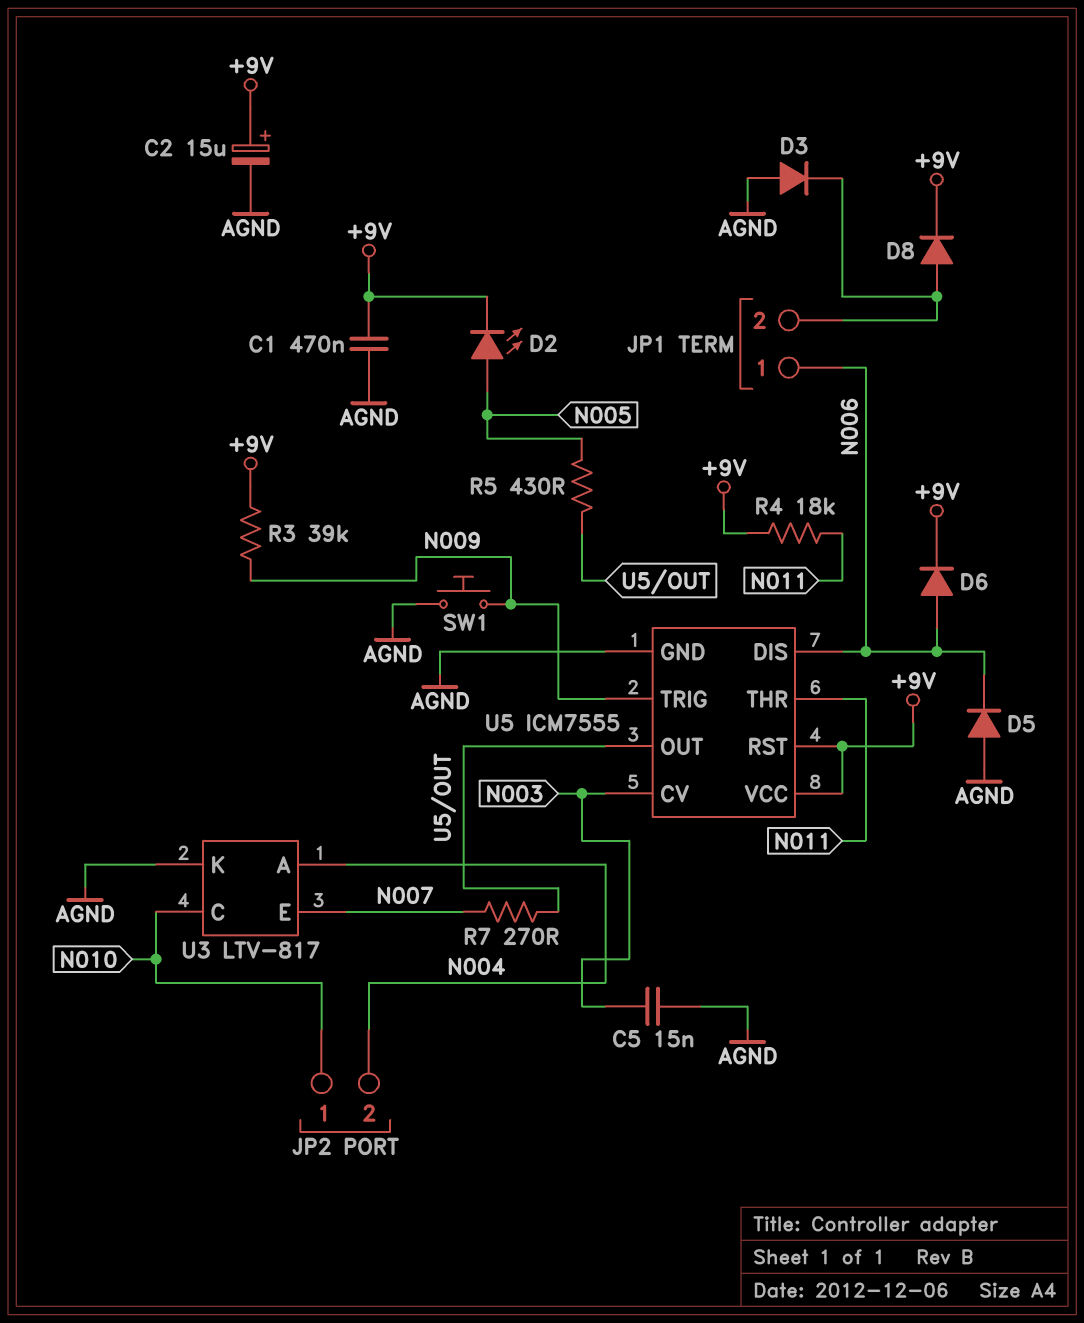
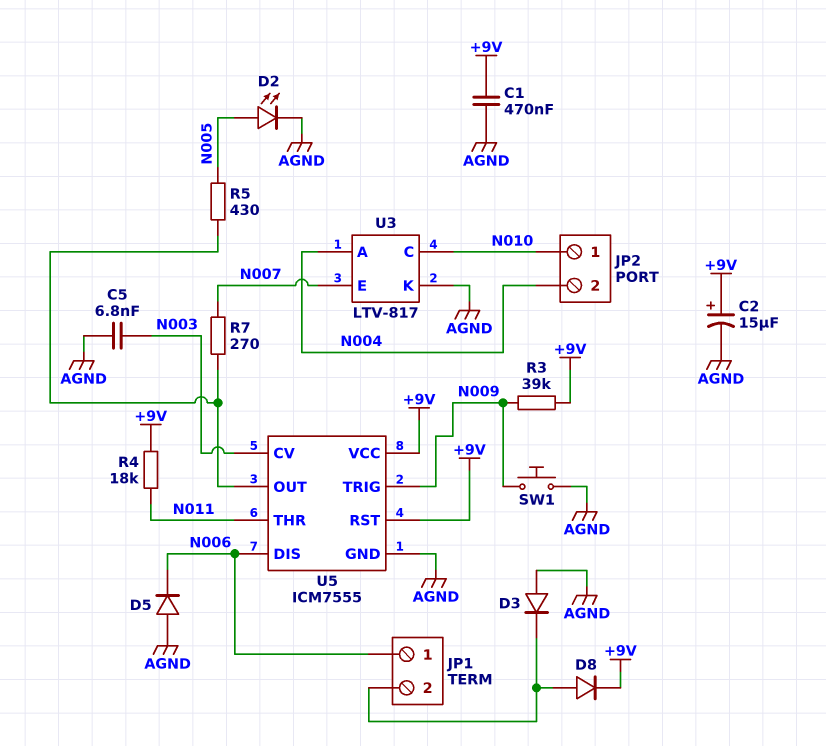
C5: 15nF (AGND, N003) -> 6.8nF (AGND, N003)
D2: LED (A N005, K +9V) -> LED (A N005, K AGND)
D6: diode (A N006, K +9V) -> none

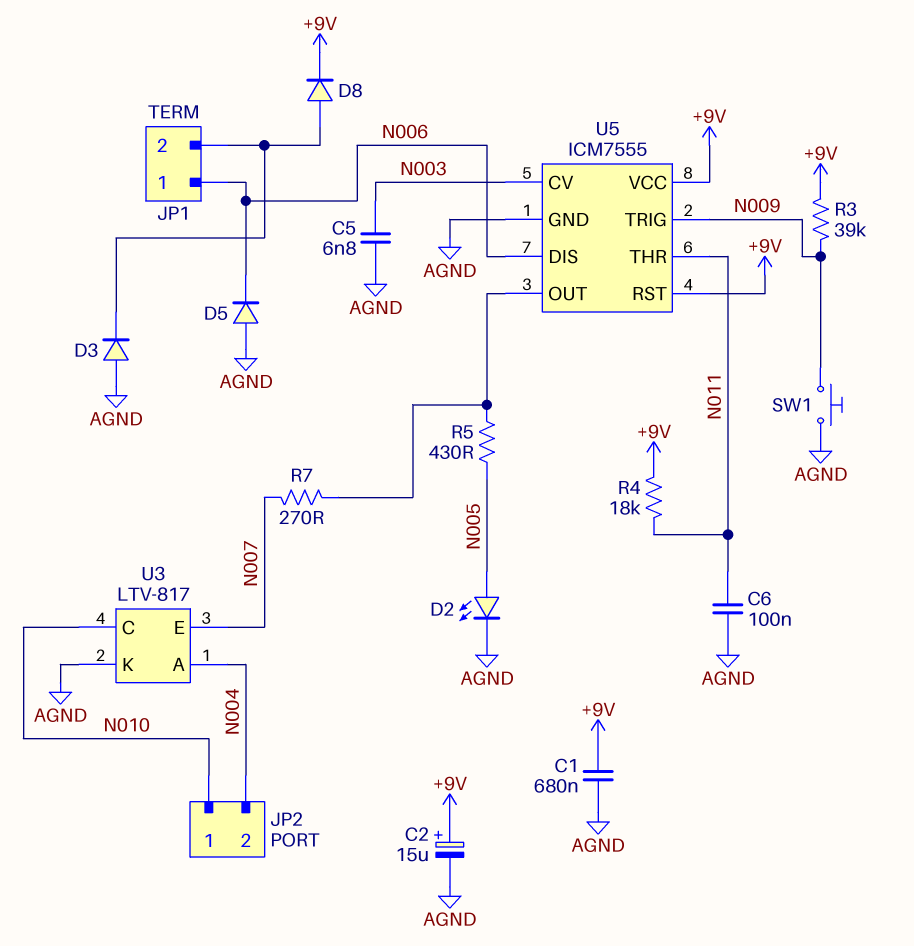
C1: 470nF (+9V, AGND) -> 680nF (+9V, AGND)
C6: none -> 100nF (AGND, N011)

